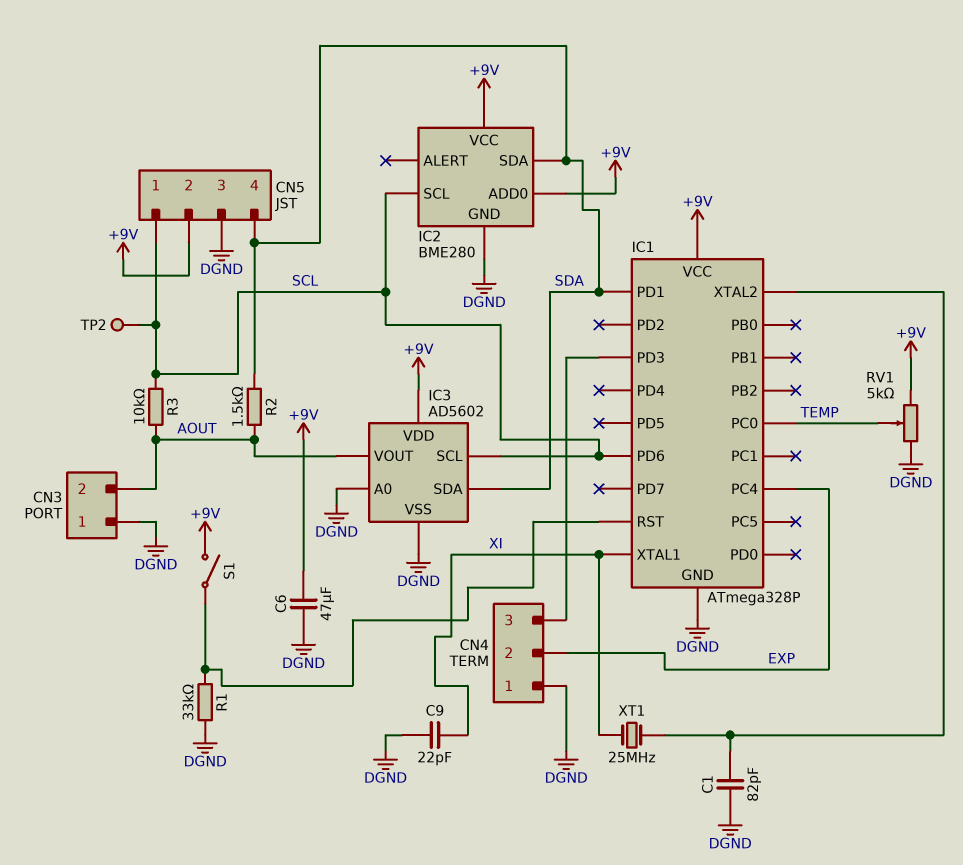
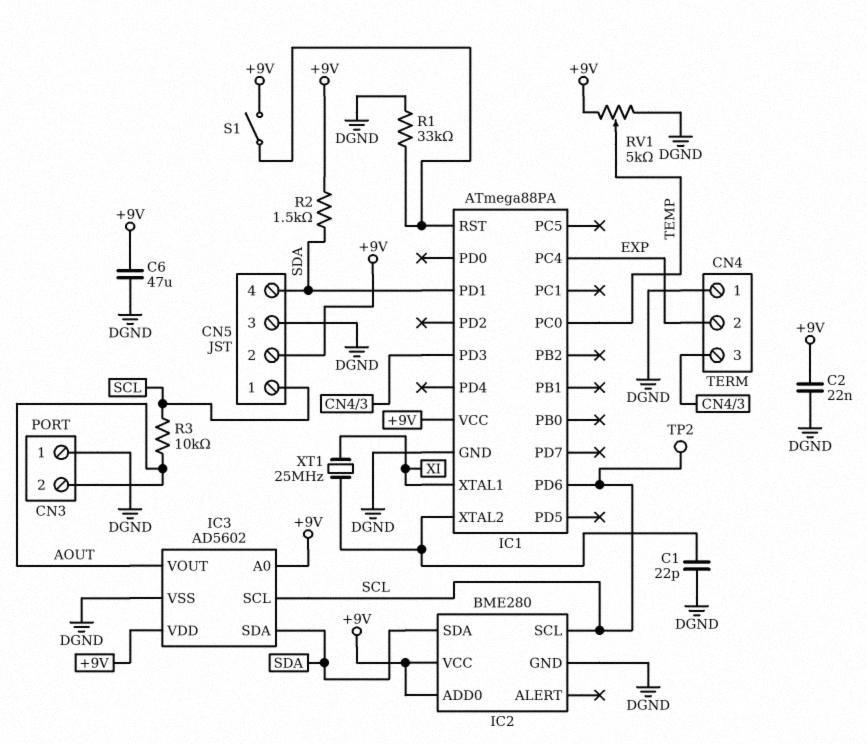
C1: 82pF (DGND, IC1/XTAL2) -> 22pF (DGND, IC1/XTAL2)
C2: none -> 22nF (+9V, DGND)
C9: 22pF (DGND, XI) -> none
IC1: ATmega328P -> ATmega88PA
IC3 pin A0: DGND -> +9V
R2: 1.5k (AOUT, SDA) -> 1.5k (+9V, SDA)

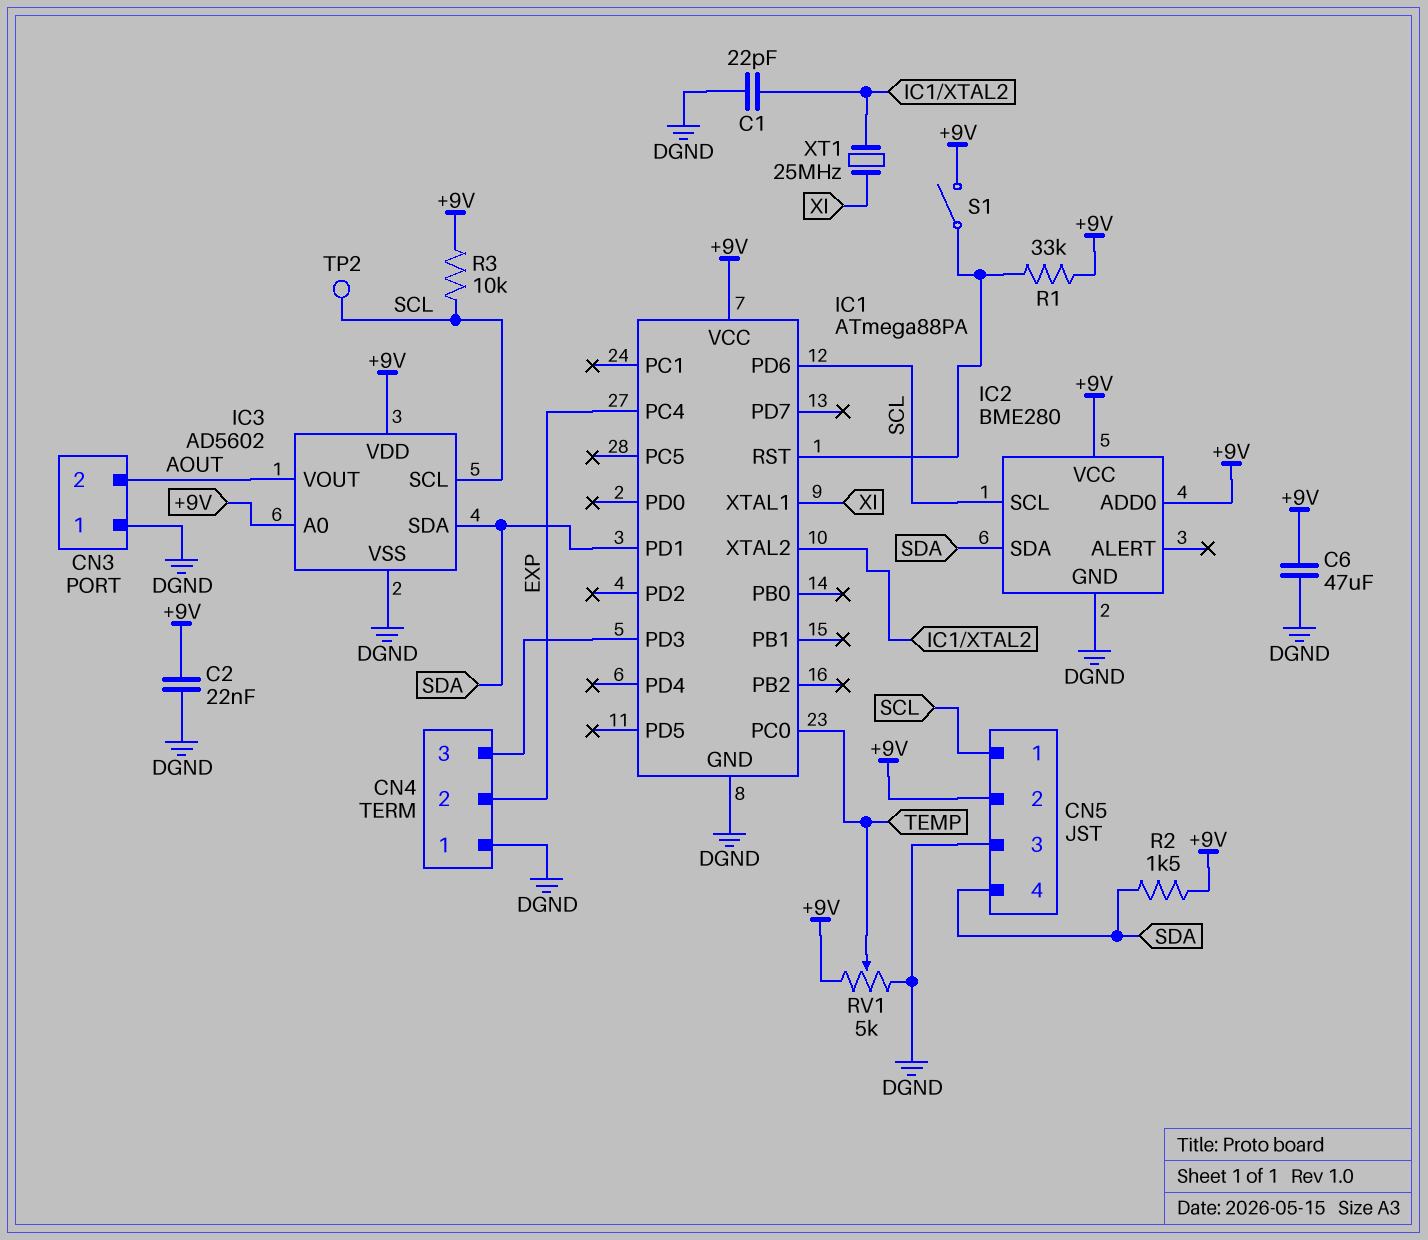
R1: 33k (DGND, IC1/RST) -> 33k (+9V, IC1/RST)
R3: 10k (AOUT, SCL) -> 10k (+9V, SCL)

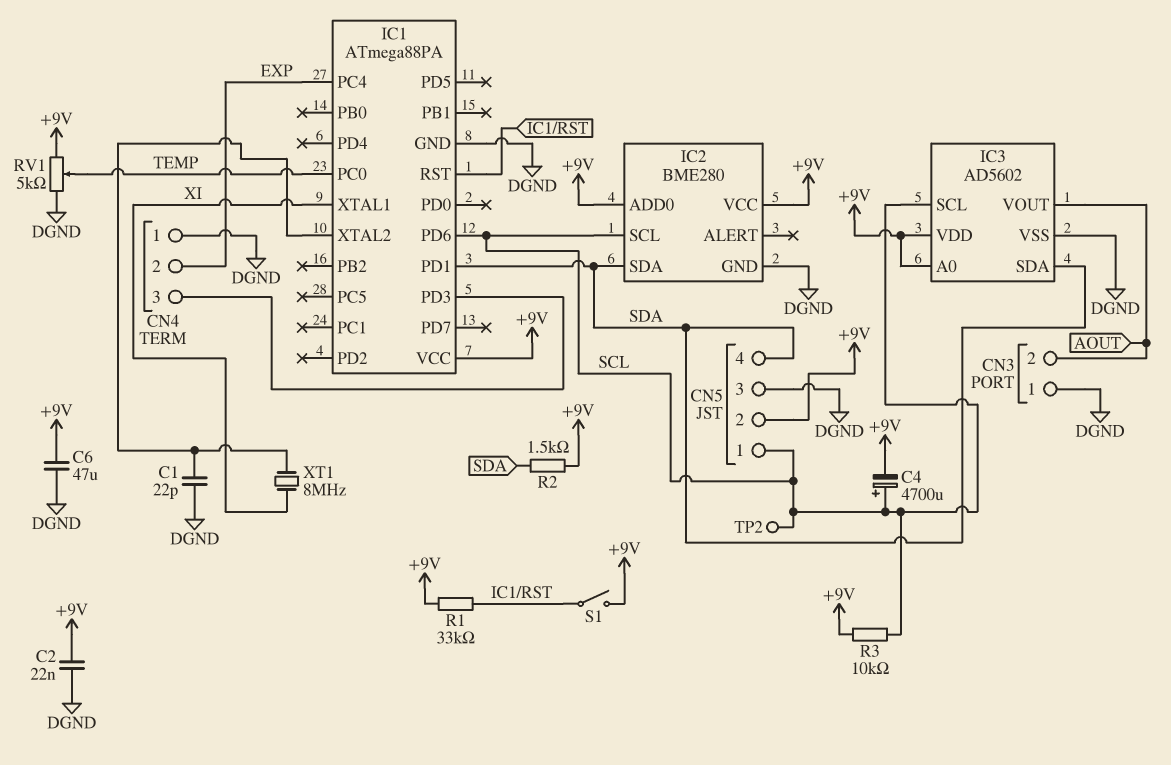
C4: none -> 4700uF (plus SCL, minus +9V)
XT1: 25MHz (IC1/XTAL2, XI) -> 8MHz (IC1/XTAL2, XI)

